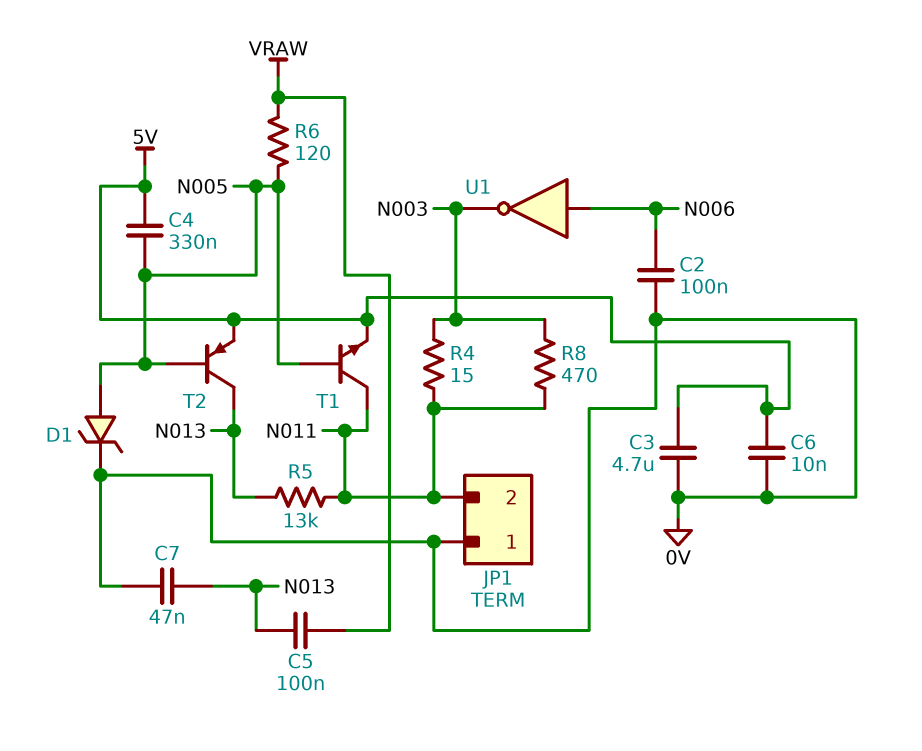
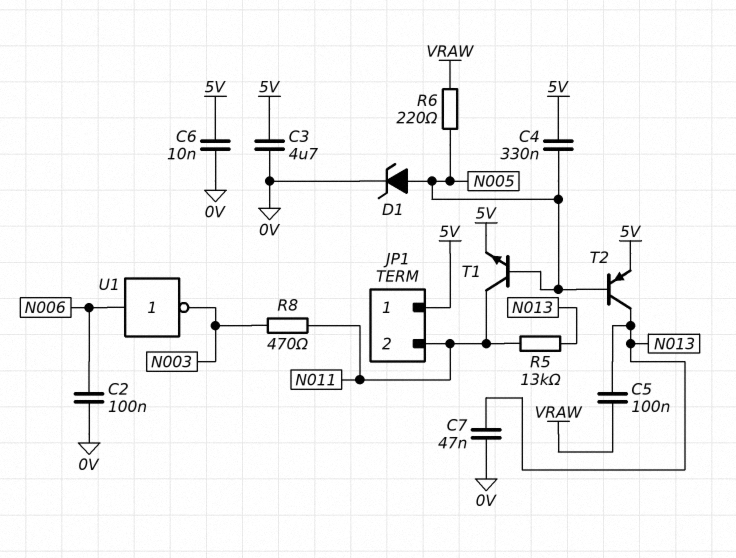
JP1 pin 1: 0V -> 5V
R4: 15 (N003, N011) -> none
R6: 120 (N005, VRAW) -> 220 (N005, VRAW)

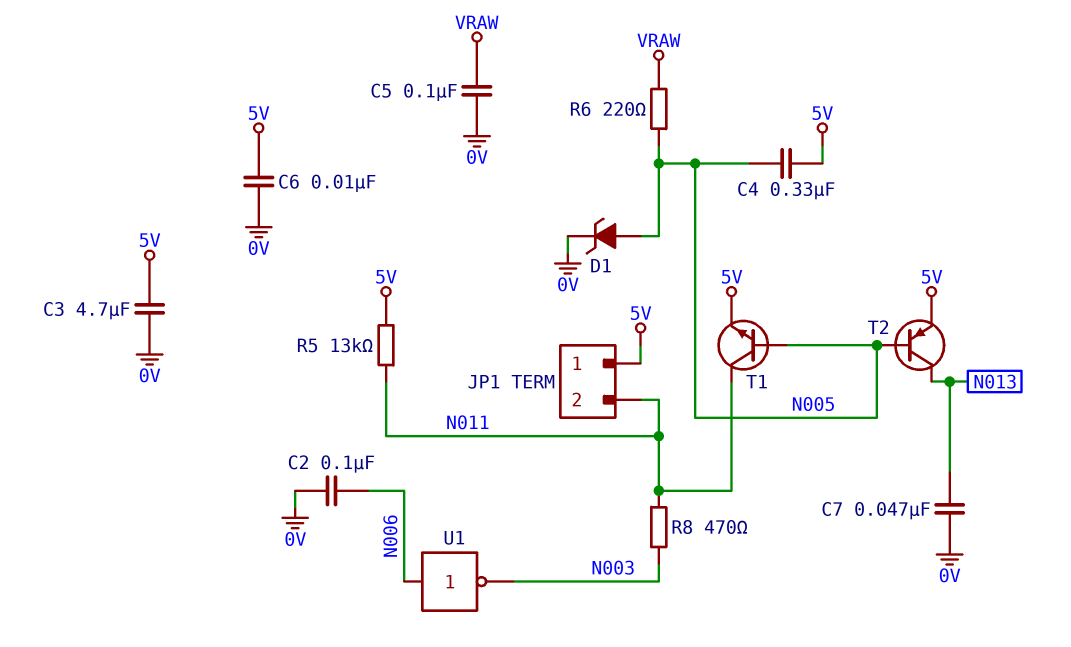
C5: 100nF (N013, VRAW) -> 100nF (0V, VRAW)
R5: 13k (N011, N013) -> 13k (5V, N011)

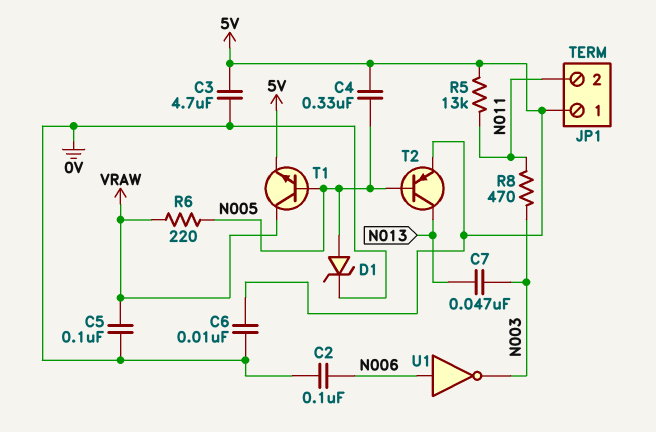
C7: 47nF (0V, N013) -> 47nF (N003, N013)
T1: NPN (B N005, C N011, E 5V) -> NPN (B N005, C VRAW, E 5V)

